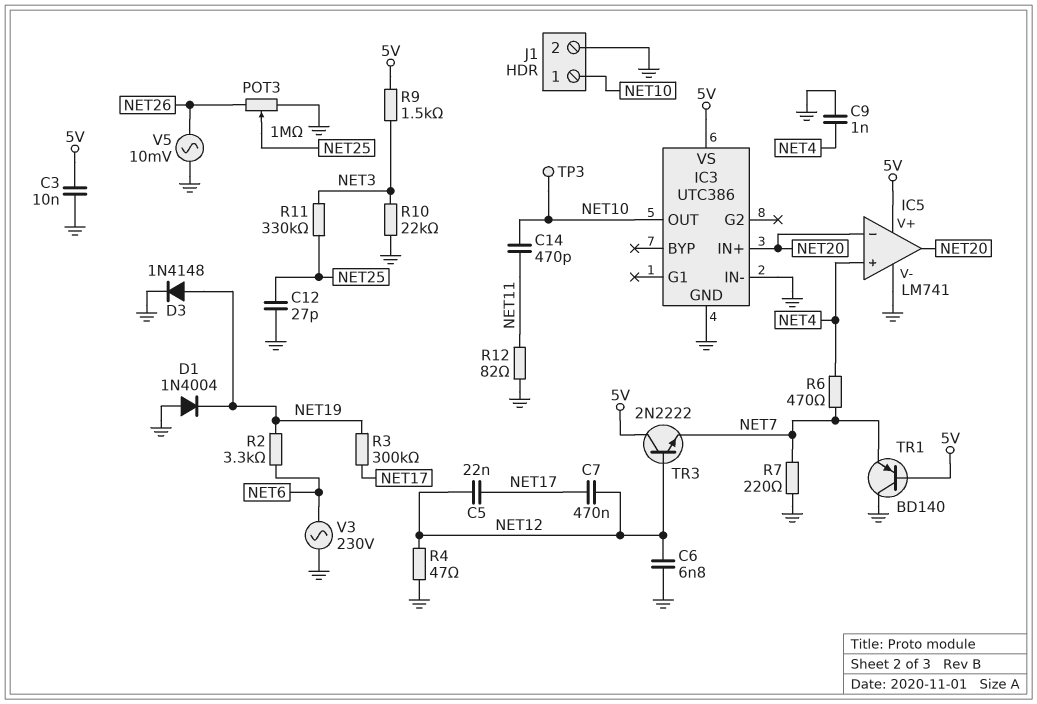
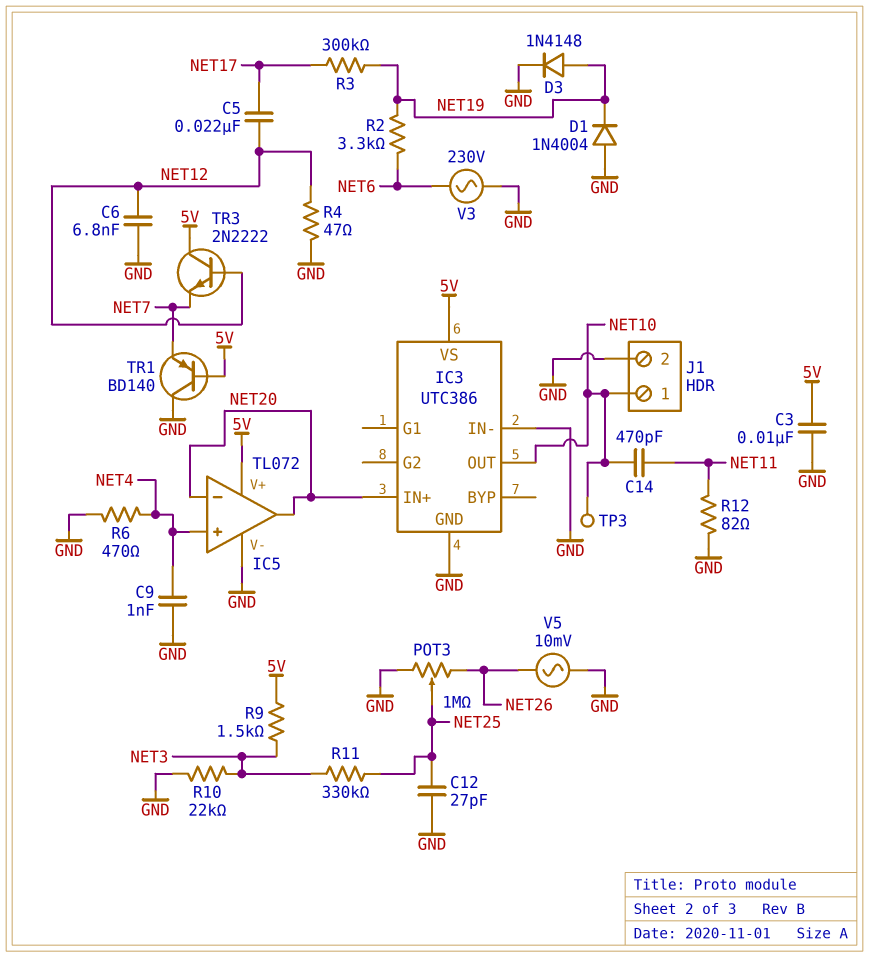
C7: 470nF (NET12, NET17) -> none
IC5: LM741 -> TL072
R6: 470 (NET4, NET7) -> 470 (GND, NET4)
R7: 220 (GND, NET7) -> none

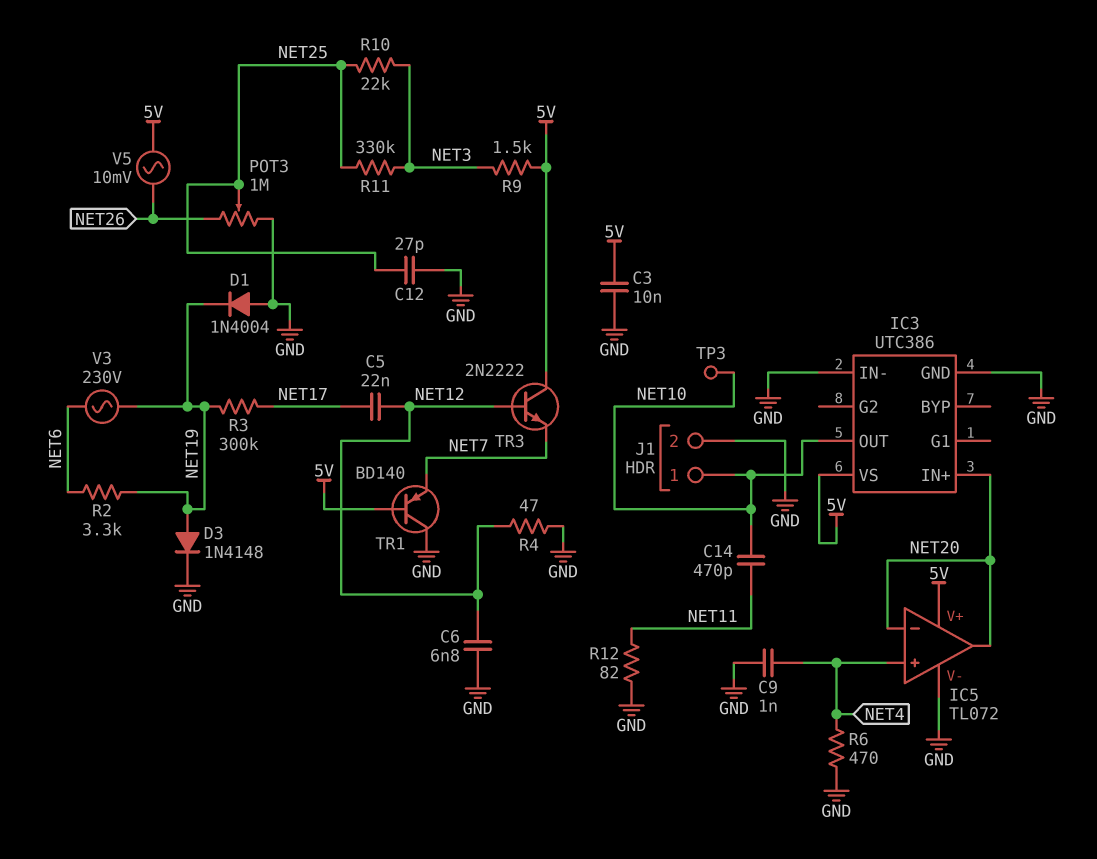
R10: 22k (GND, NET3) -> 22k (NET3, NET25)
V3: AC 230V (GND, NET6) -> AC 230V (NET6, NET19)
V5: AC 10mV (GND, NET26) -> AC 10mV (5V, NET26)

